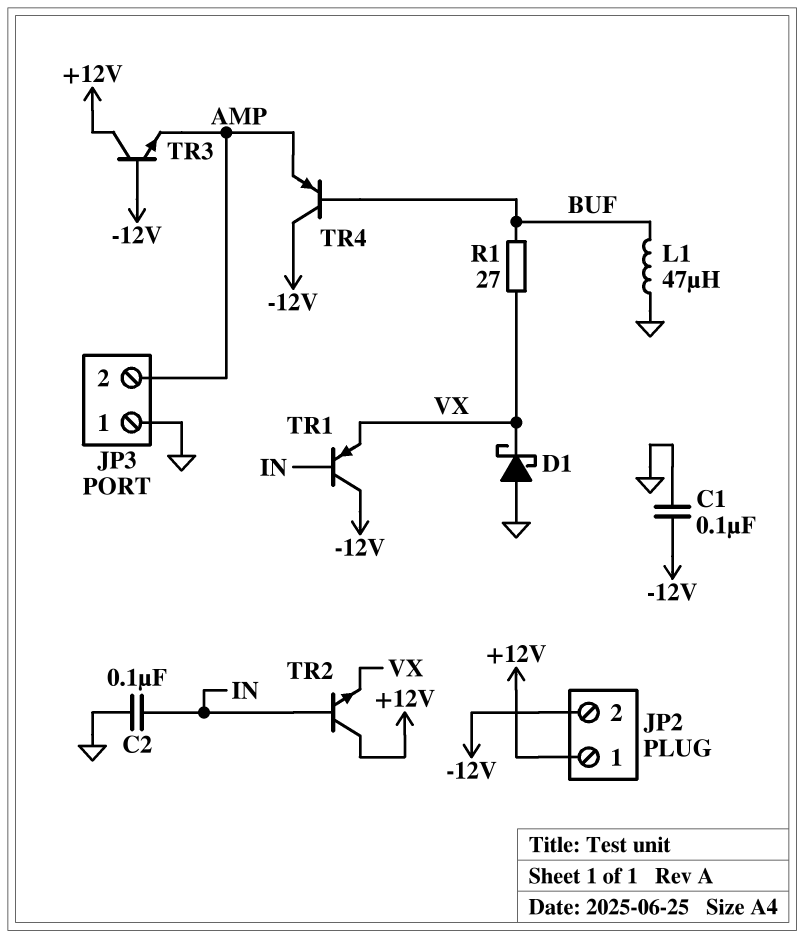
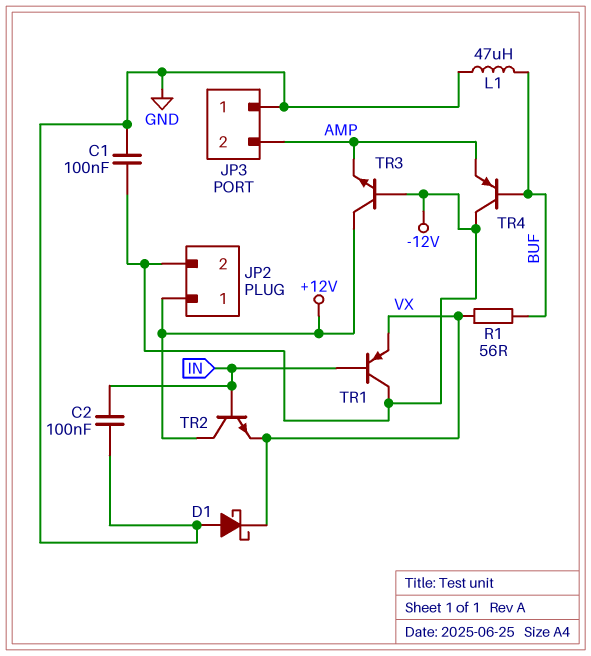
R1: 27 (BUF, VX) -> 56 (BUF, VX)

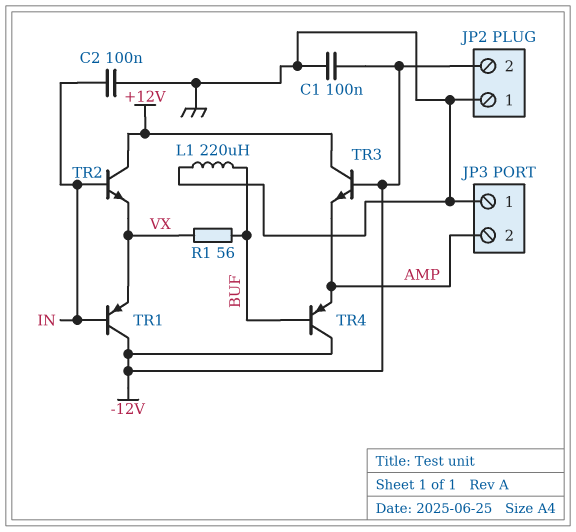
D1: schottky (A GND, K VX) -> none
JP2 pin 1: +12V -> GND
L1: 47uH (BUF, GND) -> 220uH (BUF, GND)

